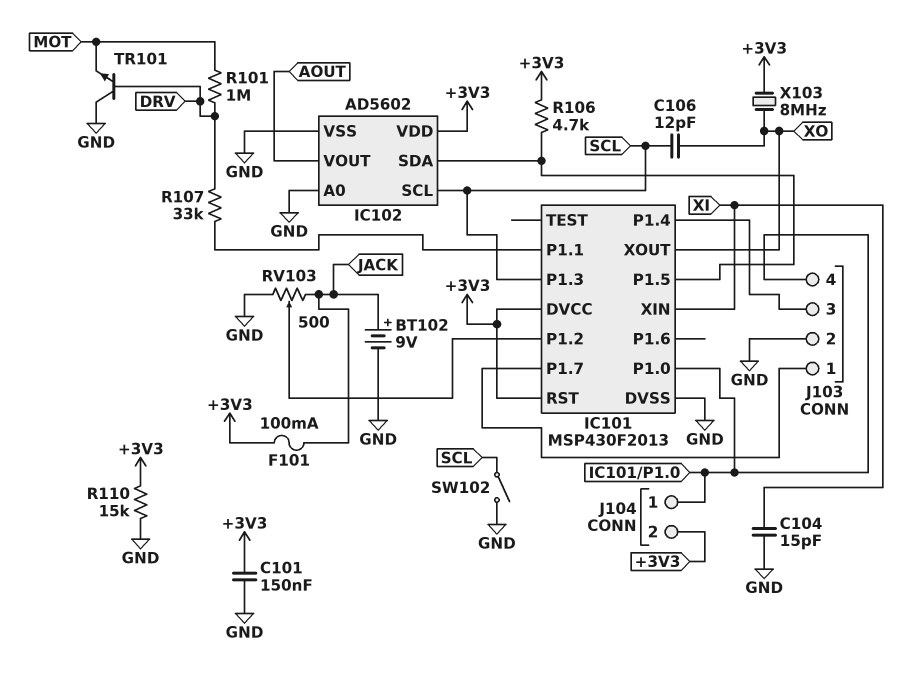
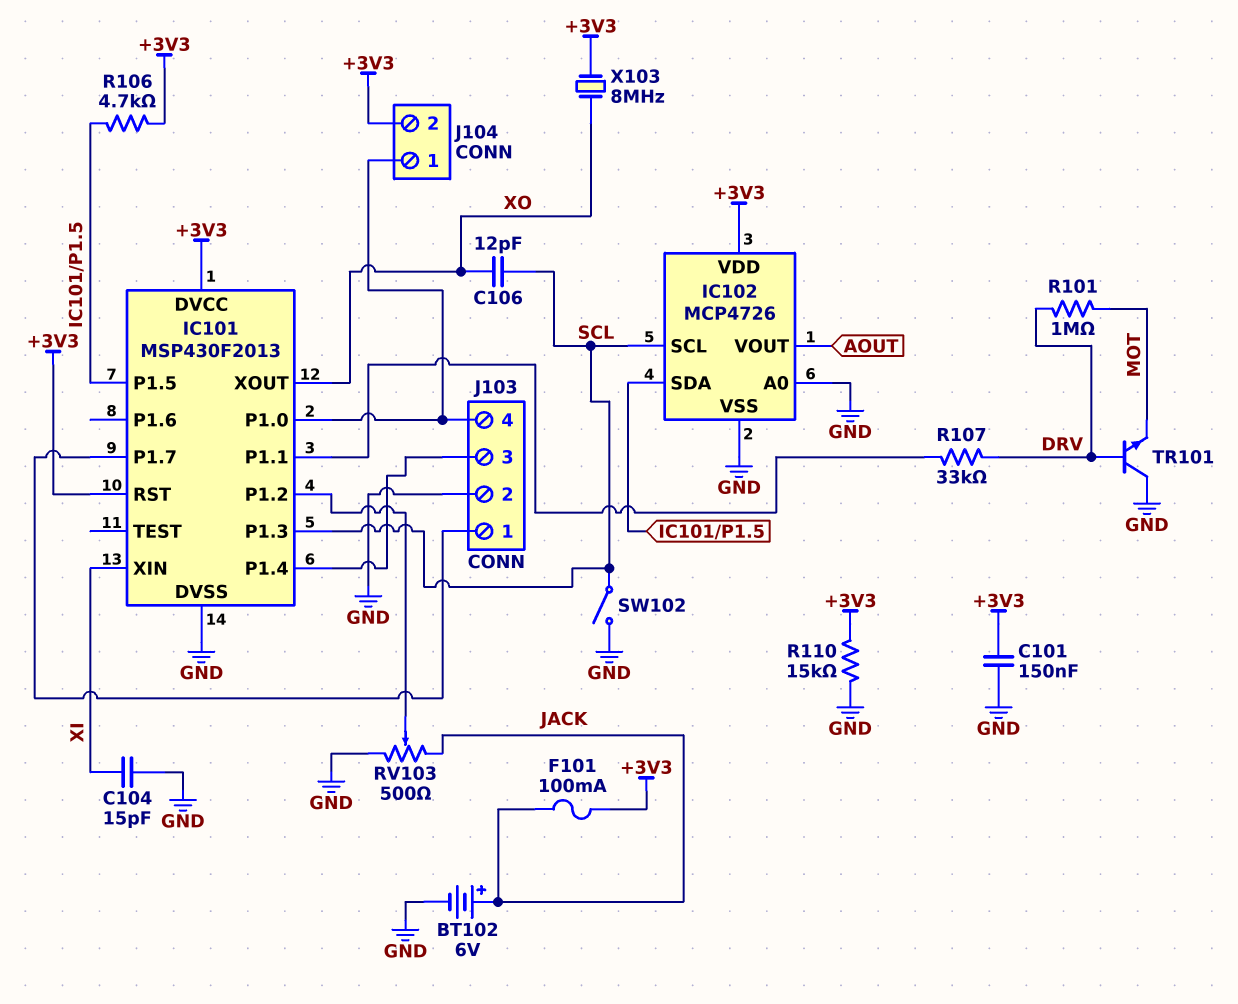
BT102: 9V (plus JACK, minus GND) -> 6V (plus JACK, minus GND)
IC102: AD5602 -> MCP4726

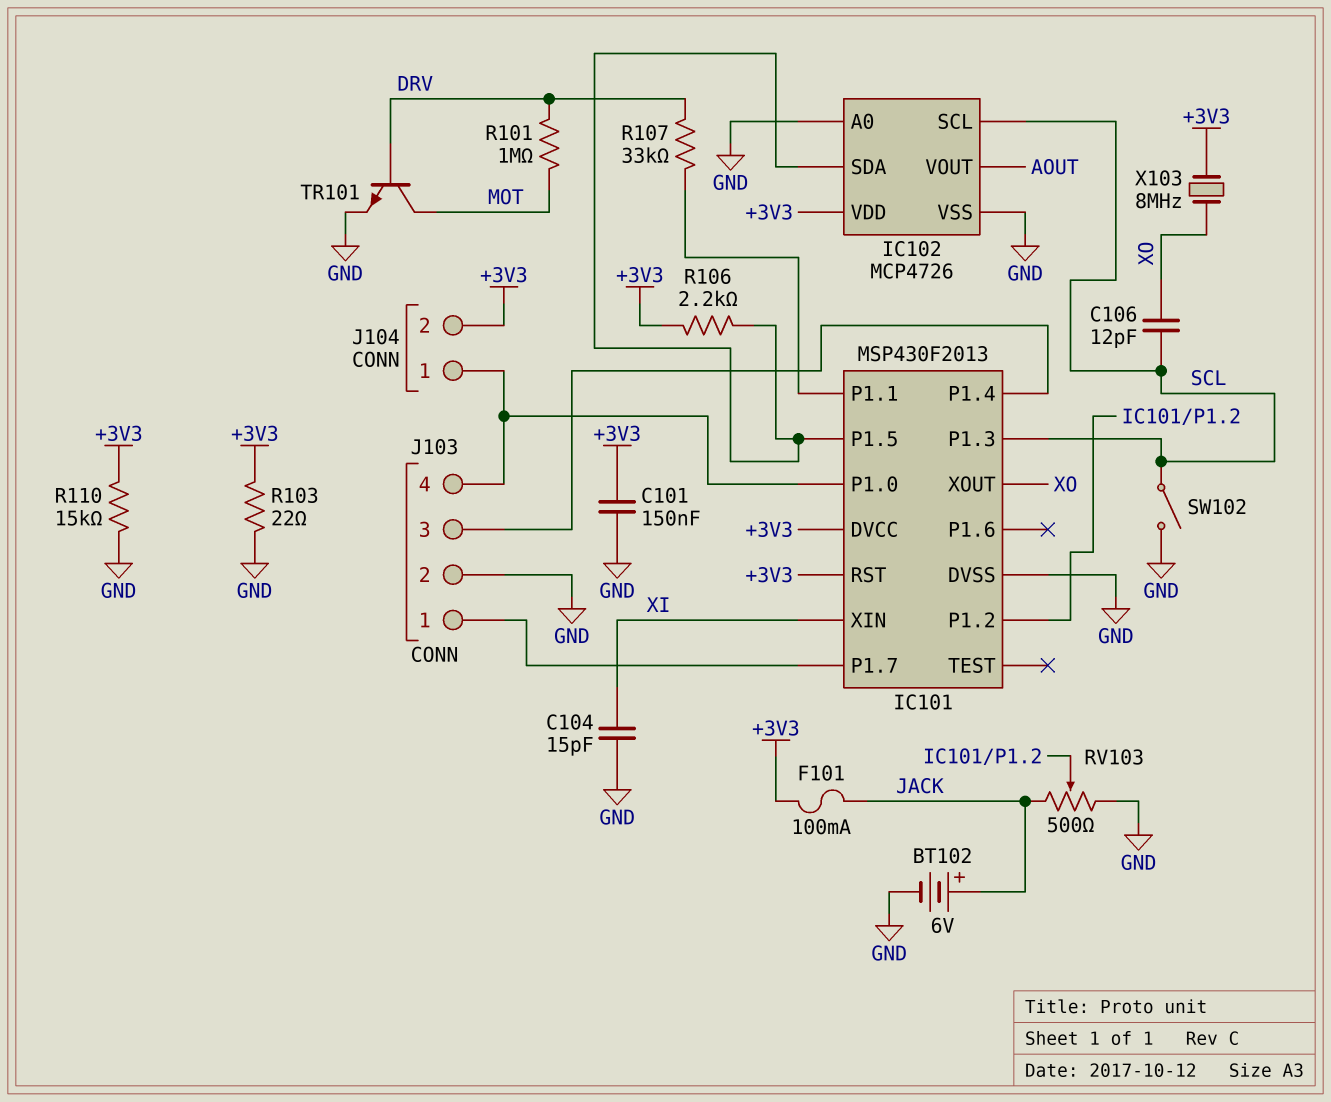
R103: none -> 22 (+3V3, GND)
R106: 4.7k (+3V3, IC101/P1.5) -> 2.2k (+3V3, IC101/P1.5)
TR101: NPN (B DRV, C GND, E MOT) -> NPN (B DRV, C MOT, E GND)

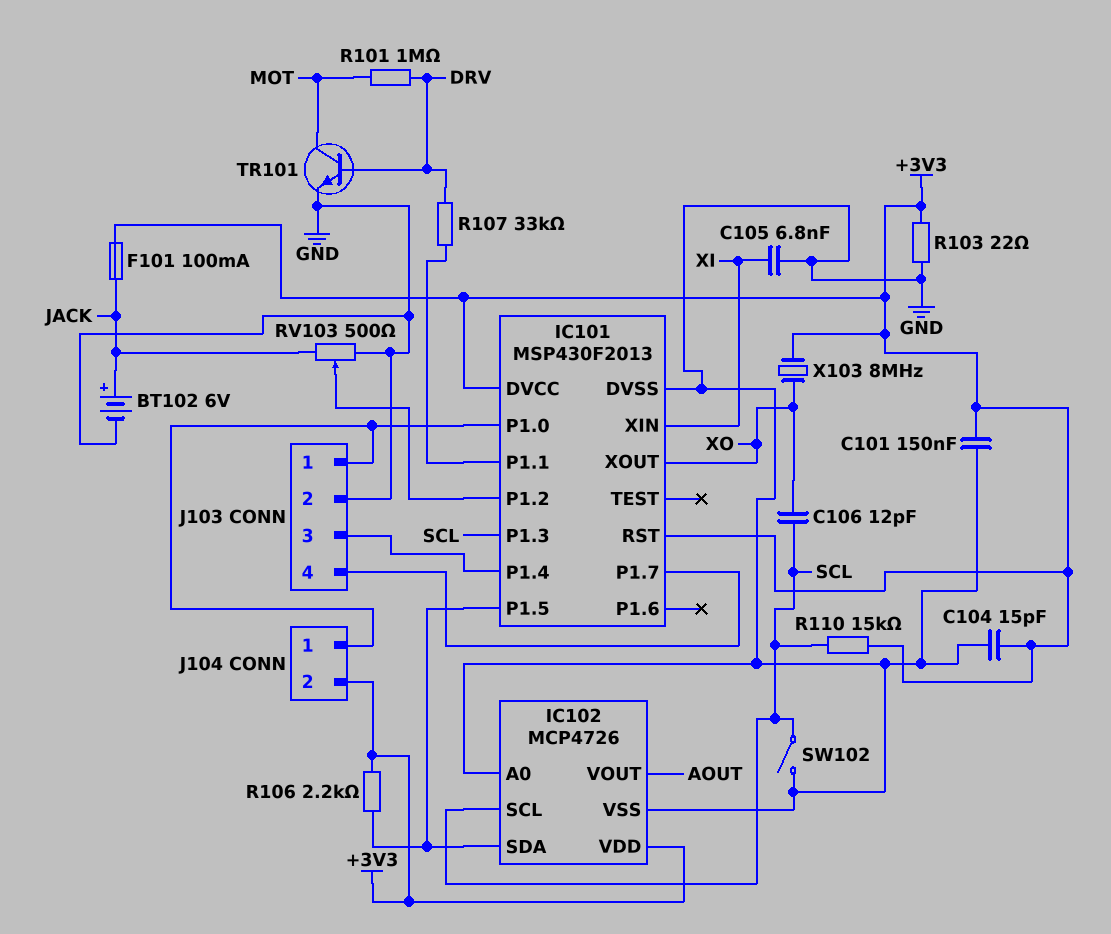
C104: 15pF (GND, XI) -> 15pF (+3V3, GND)
C105: none -> 6.8nF (GND, XI)
J103 pin 1: IC101/P1.7 -> IC101/P1.0
J103 pin 4: IC101/P1.0 -> IC101/P1.7
R110: 15k (+3V3, GND) -> 15k (+3V3, SCL)

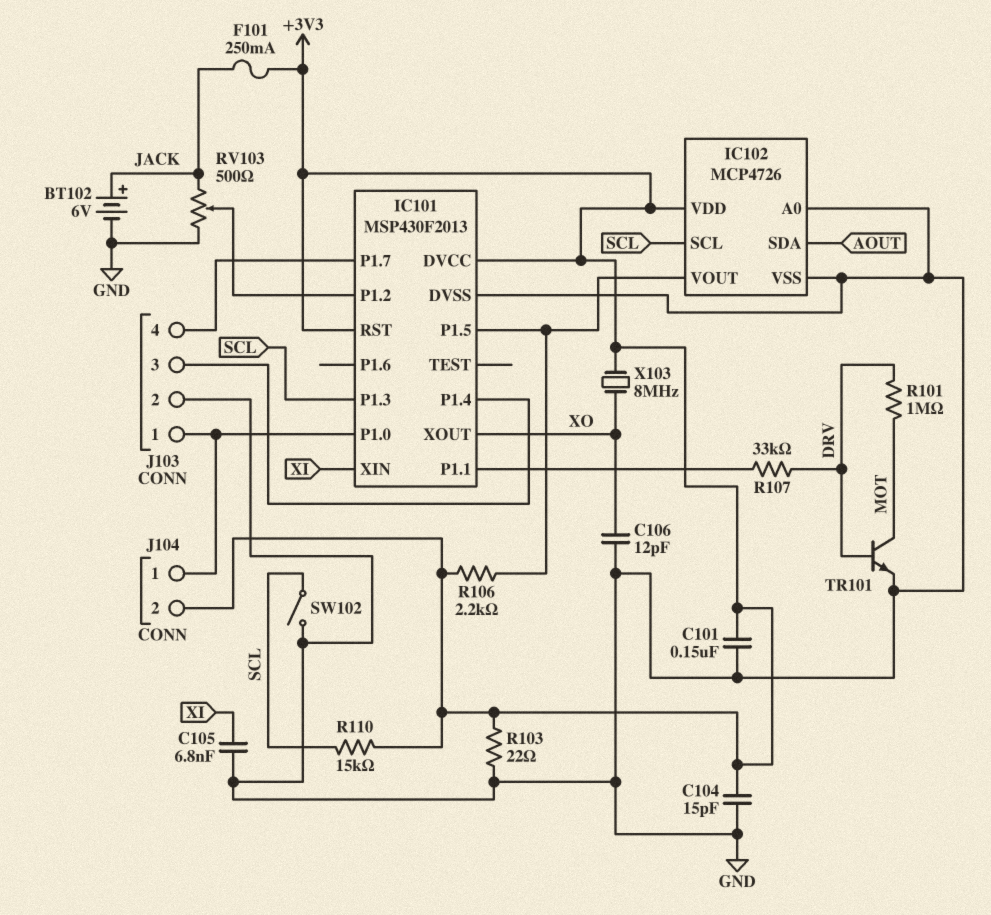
C106: 12pF (SCL, XO) -> 12pF (GND, XO)
F101: 100mA (+3V3, JACK) -> 250mA (+3V3, JACK)
IC102 pin SDA: IC101/P1.5 -> AOUT
IC102 pin VOUT: AOUT -> IC101/P1.5

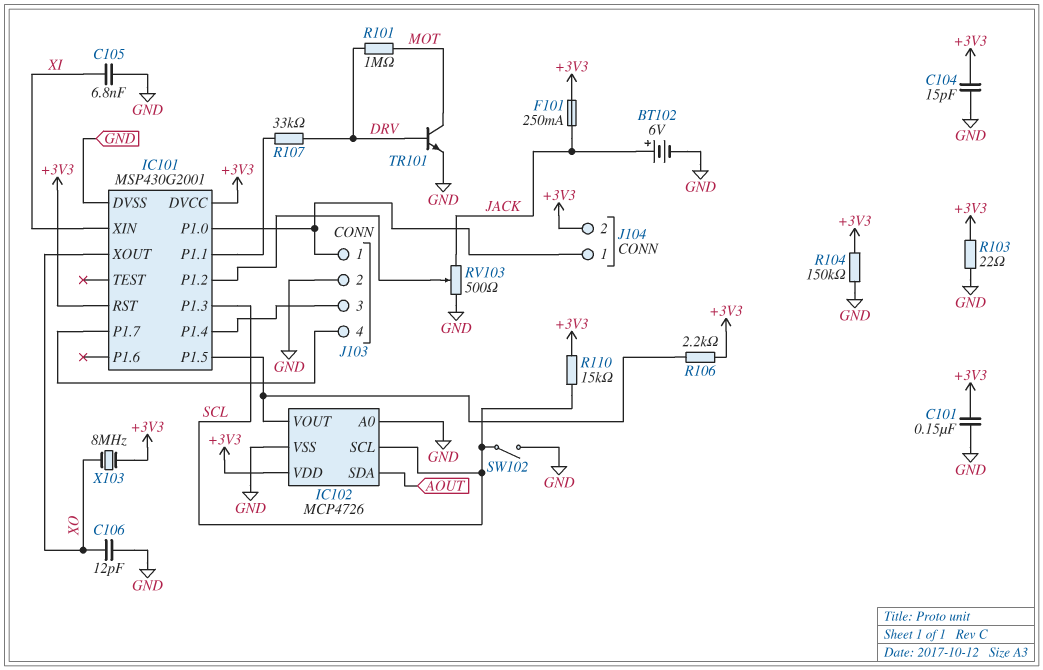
IC101: MSP430F2013 -> MSP430G2001
R104: none -> 150k (+3V3, GND)

